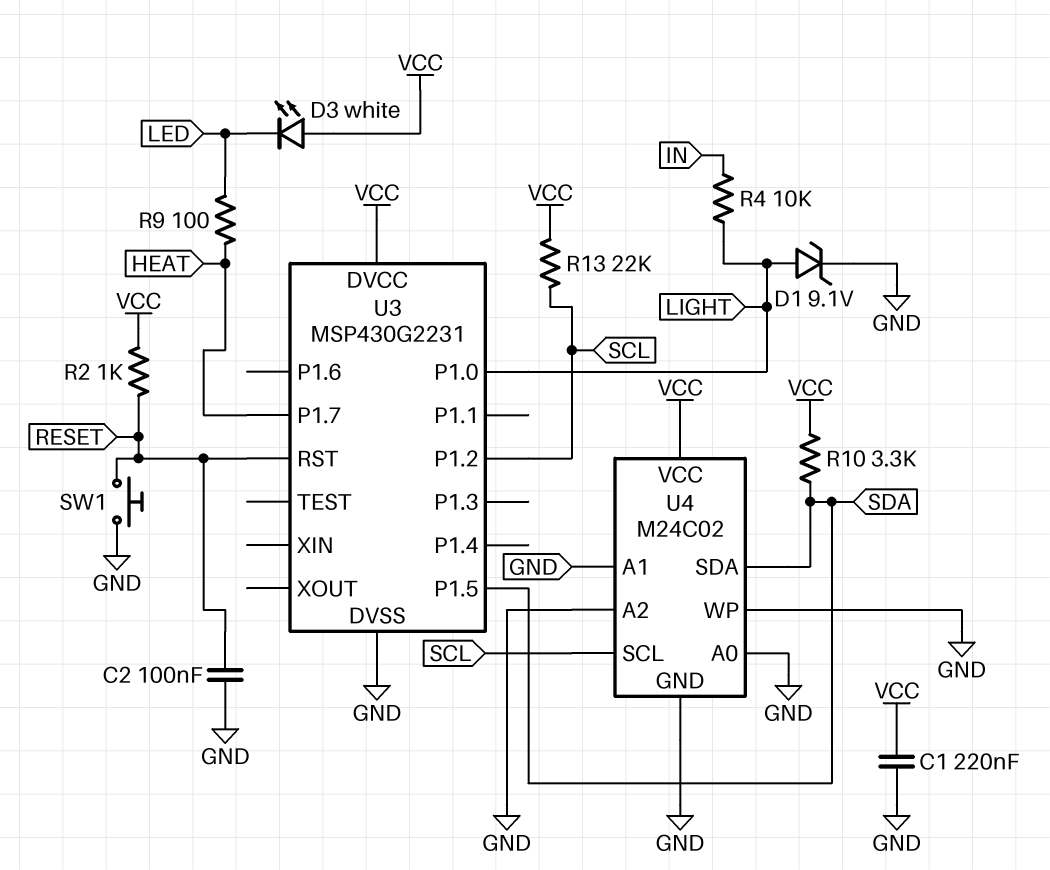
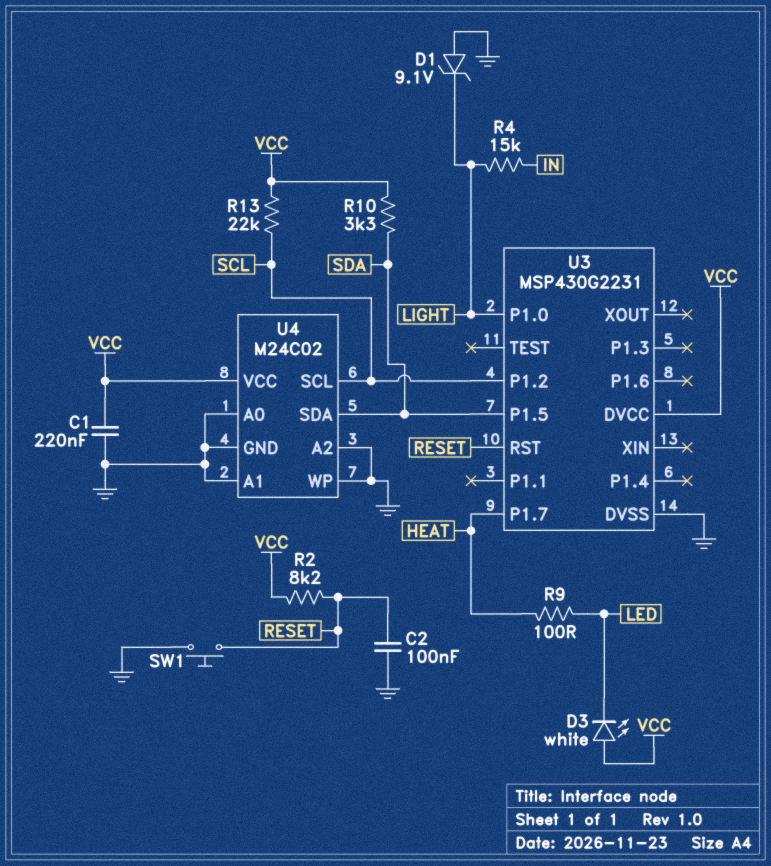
D1: zener 9.1V (A LIGHT, K GND) -> zener 9.1V (A GND, K LIGHT)
R2: 1k (RESET, VCC) -> 8.2k (RESET, VCC)
R4: 10k (IN, LIGHT) -> 15k (IN, LIGHT)

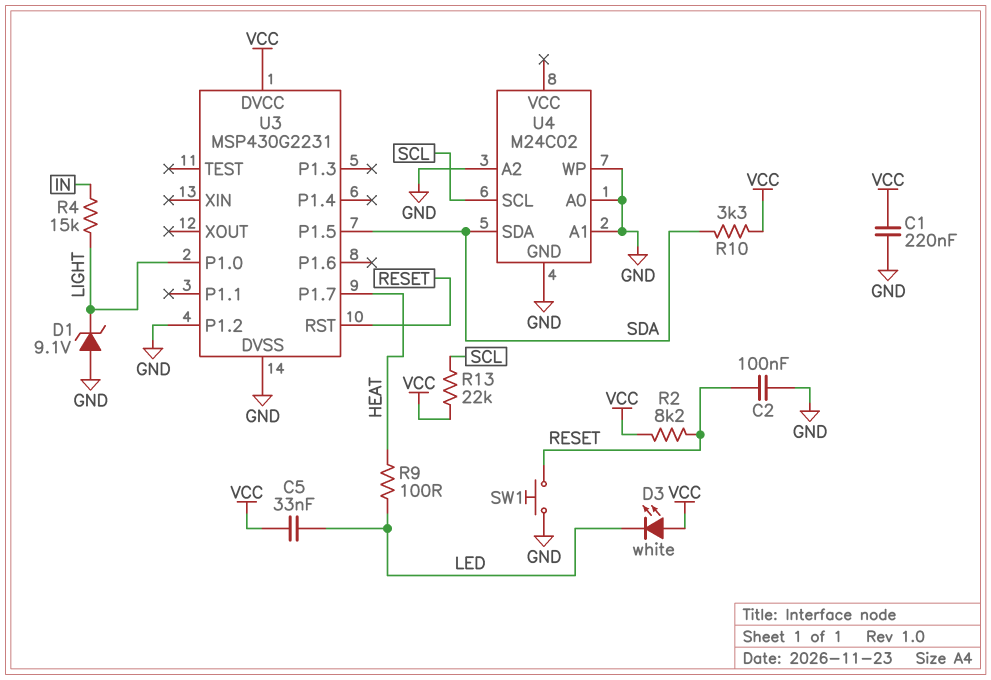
C5: none -> 33nF (LED, VCC)
U3 pin P1.2: SCL -> GND
U4 pin VCC: VCC -> none

